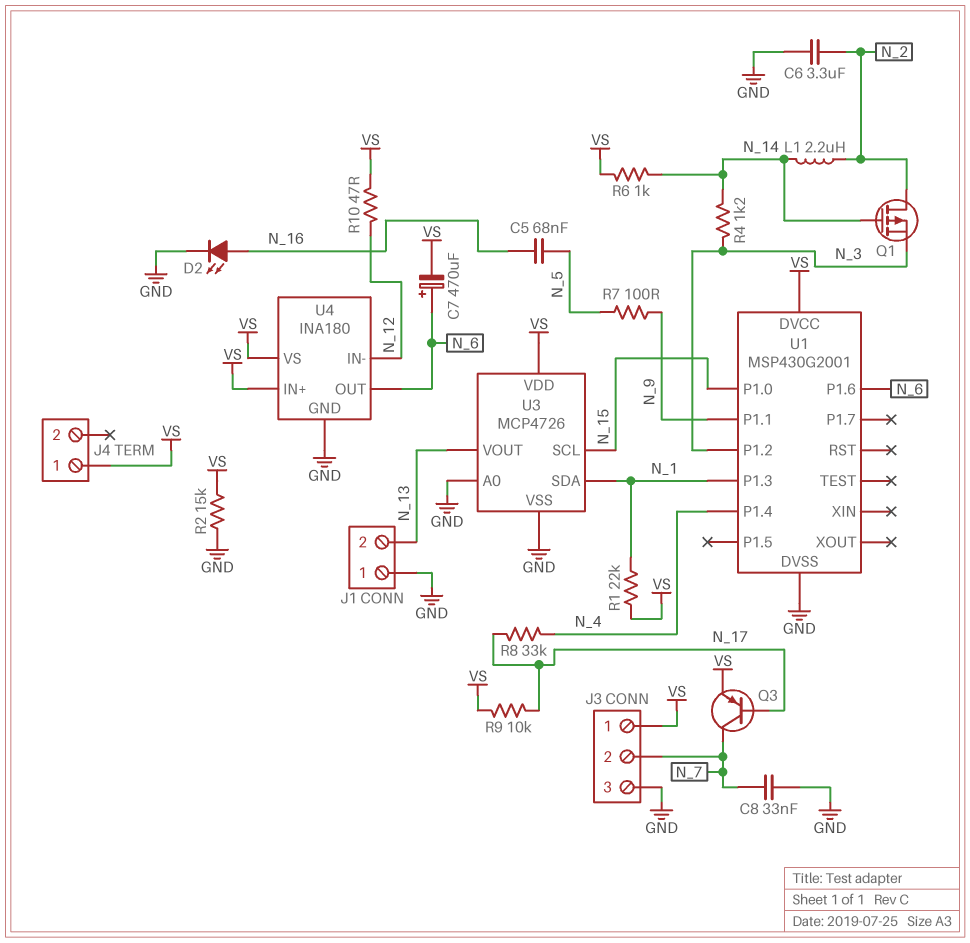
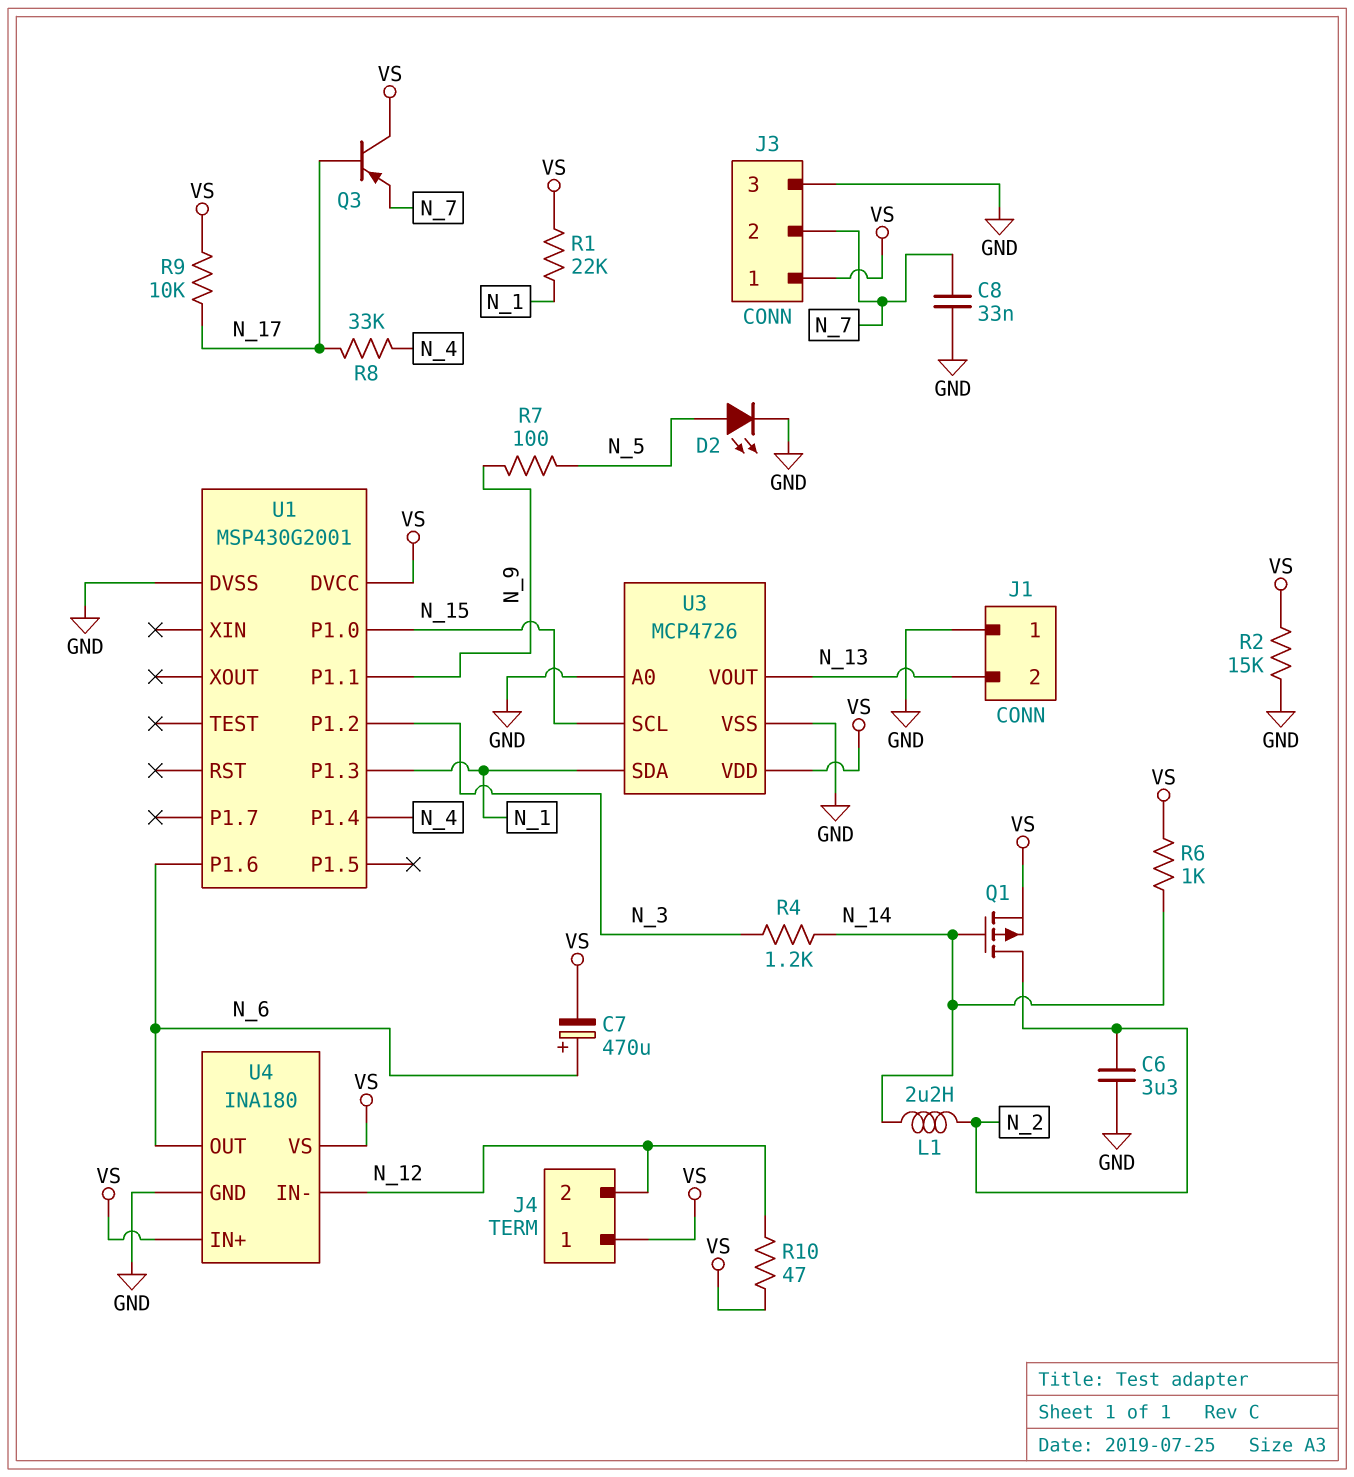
C5: 68nF (N_5, N_16) -> none
D2: LED (A N_16, K GND) -> LED (A N_5, K GND)
J4 pin 2: none -> N_12
Q1: PMOS (G N_14, D N_2, S N_3) -> PMOS (G N_14, D N_2, S VS)
Q3: PNP (B N_17, C N_7, E VS) -> PNP (B N_17, C VS, E N_7)

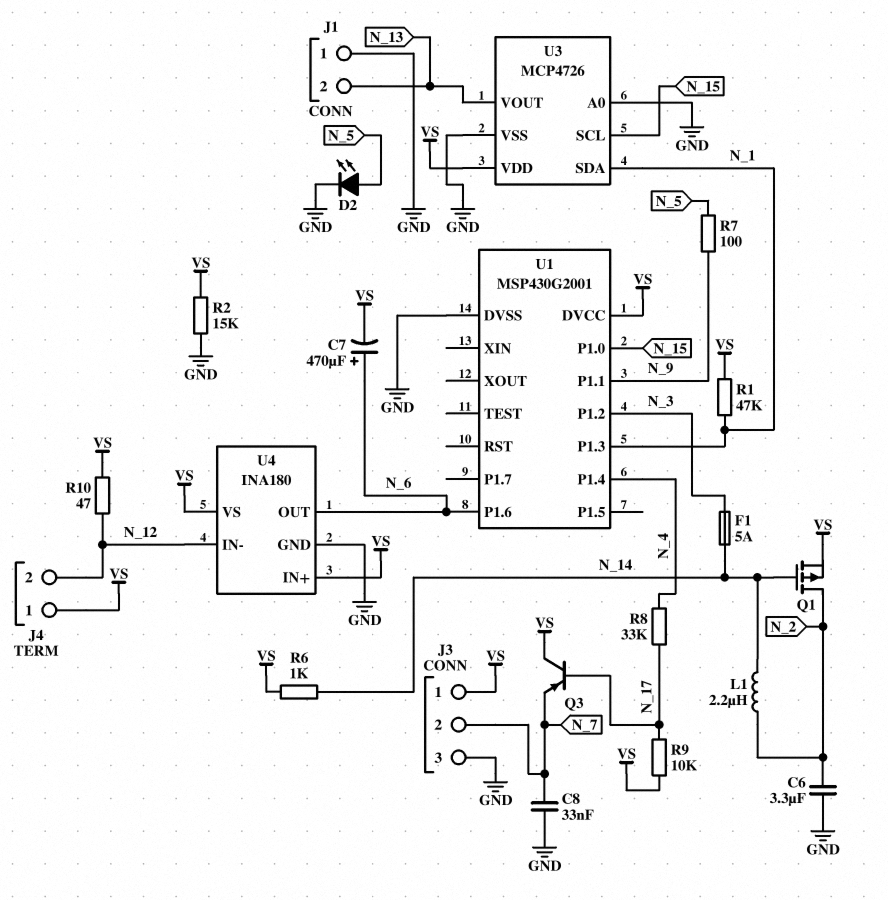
F1: none -> 5A (N_3, N_14)
R1: 22k (N_1, VS) -> 47k (N_1, VS)
R4: 1.2k (N_3, N_14) -> none

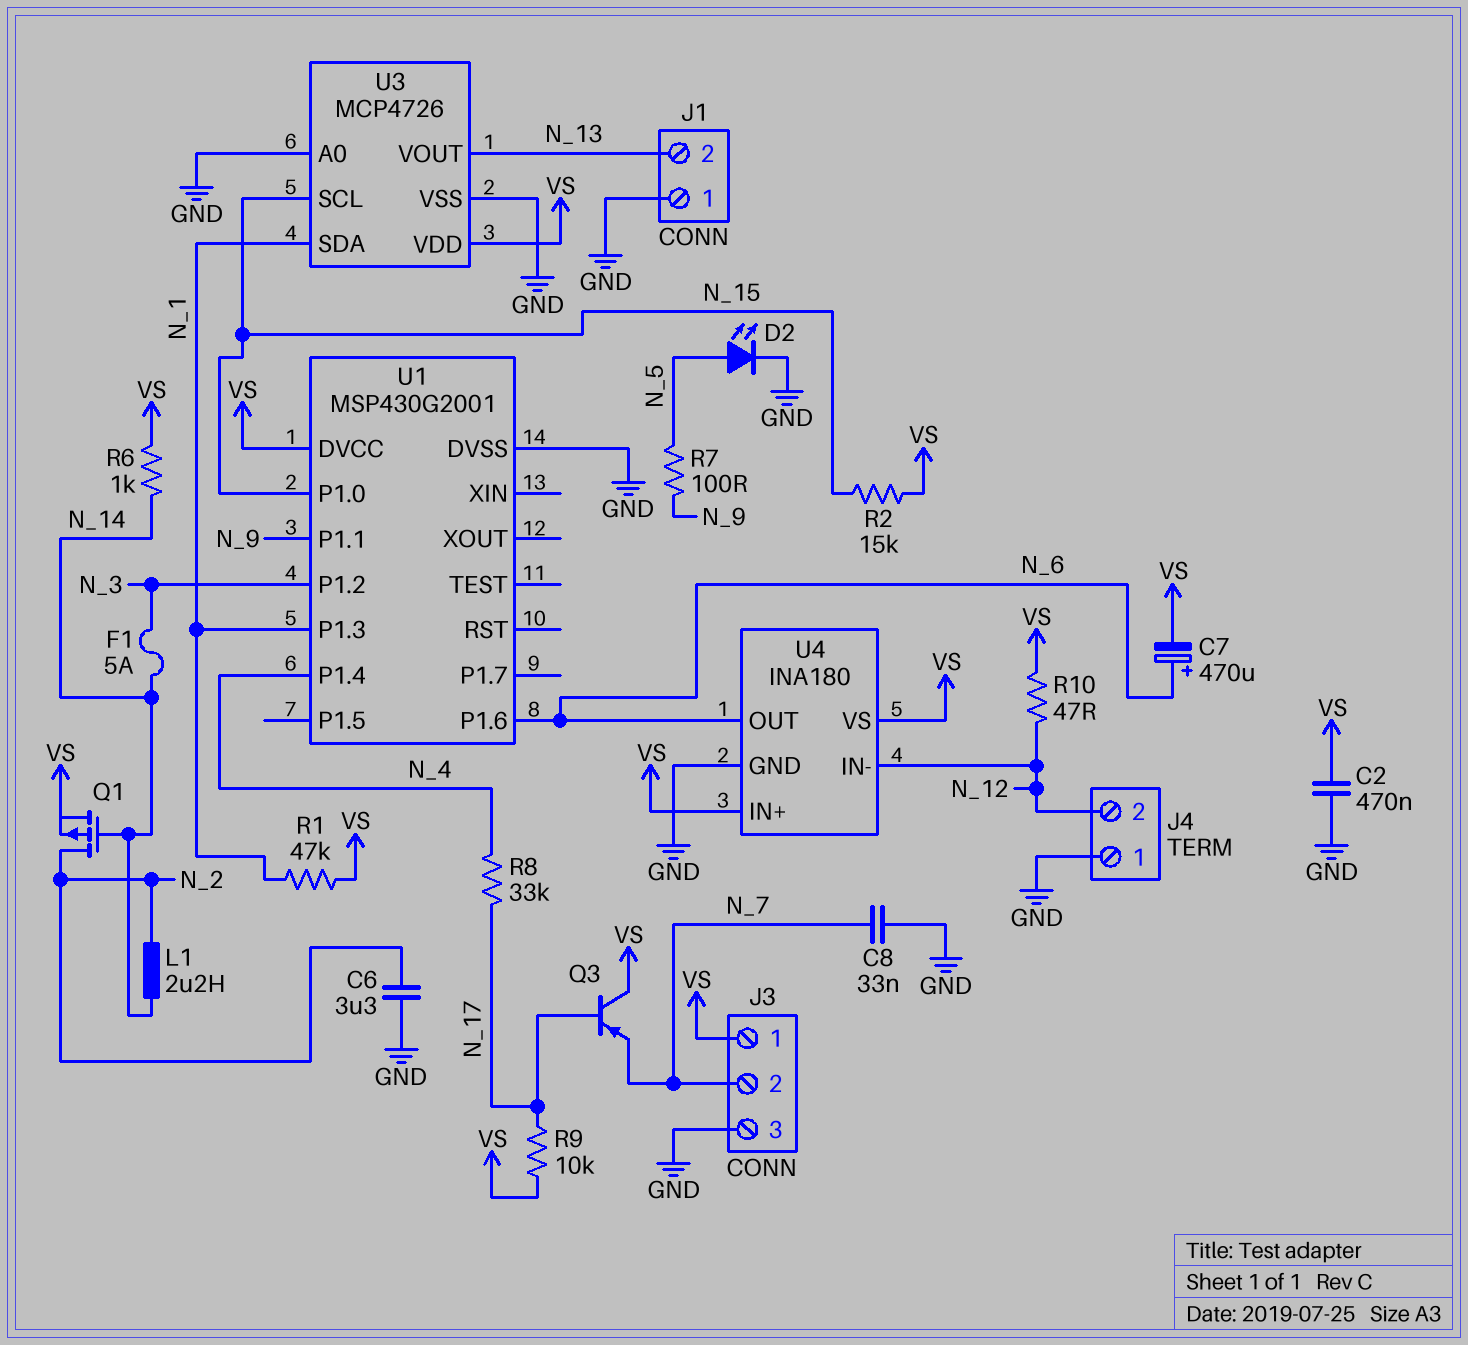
C2: none -> 470nF (GND, VS)
J4 pin 1: VS -> GND
R2: 15k (GND, VS) -> 15k (N_15, VS)

